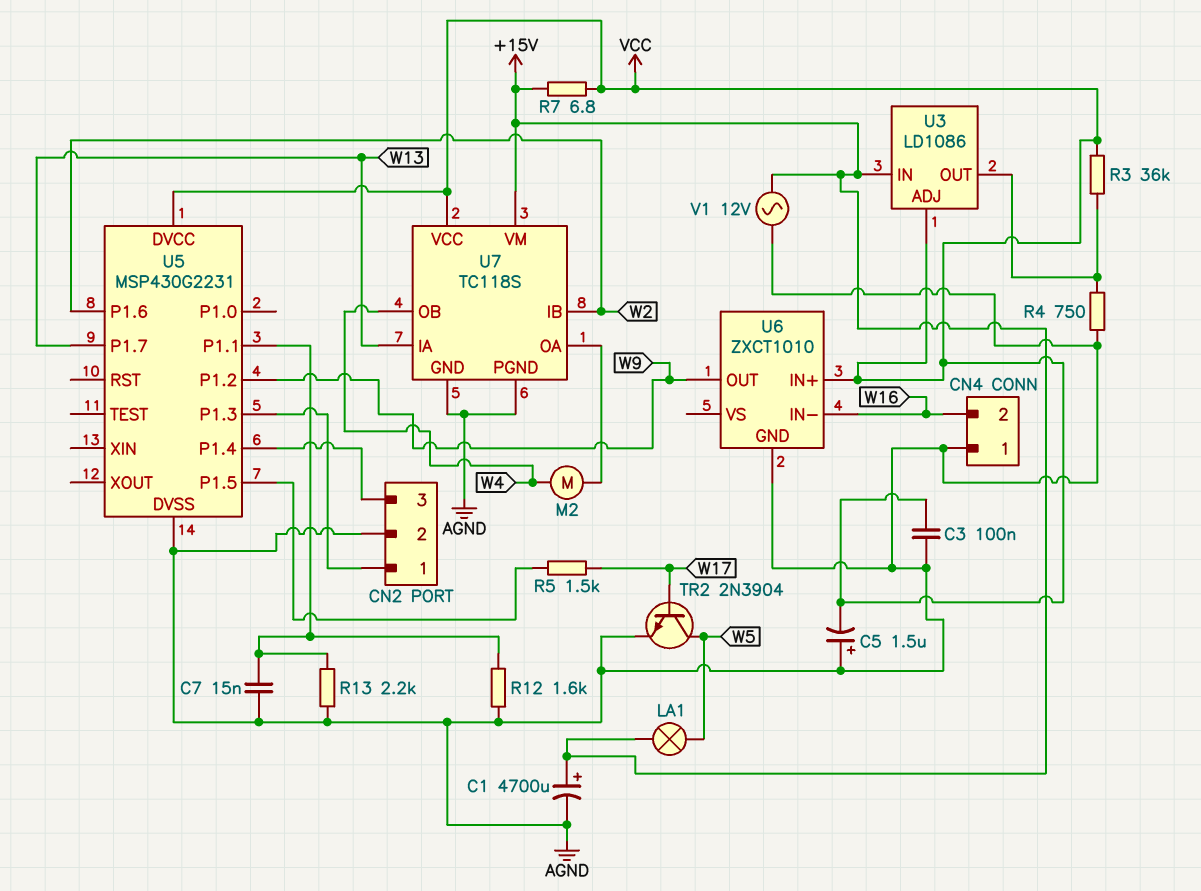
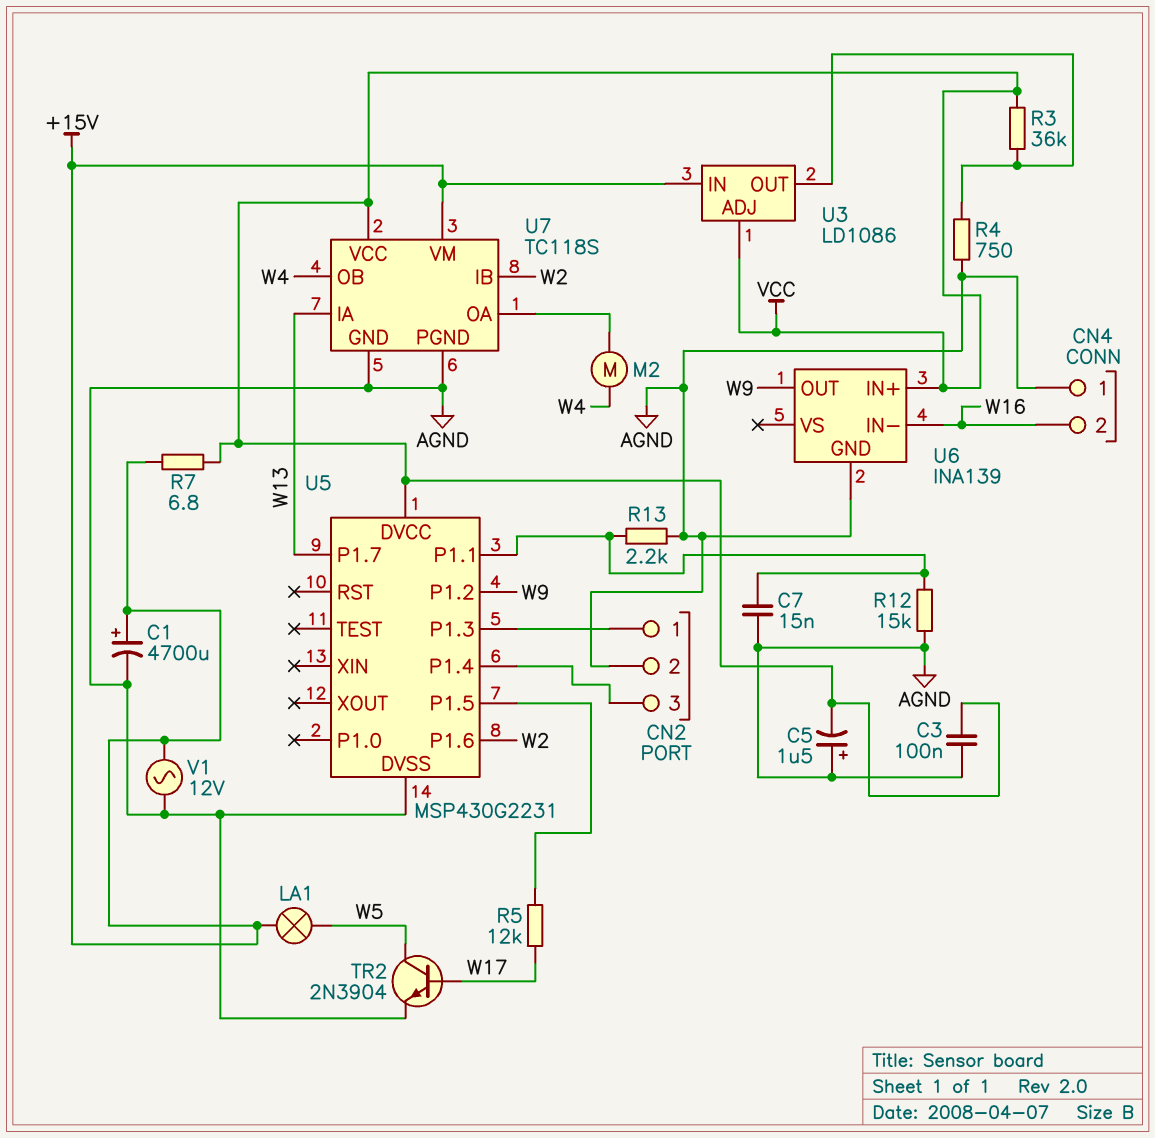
R5: 1.5k (U5/P1.5, W17) -> 12k (U5/P1.5, W17)
R12: 1.6k (AGND, U5/P1.1) -> 15k (AGND, U5/P1.1)
U6: ZXCT1010 -> INA139

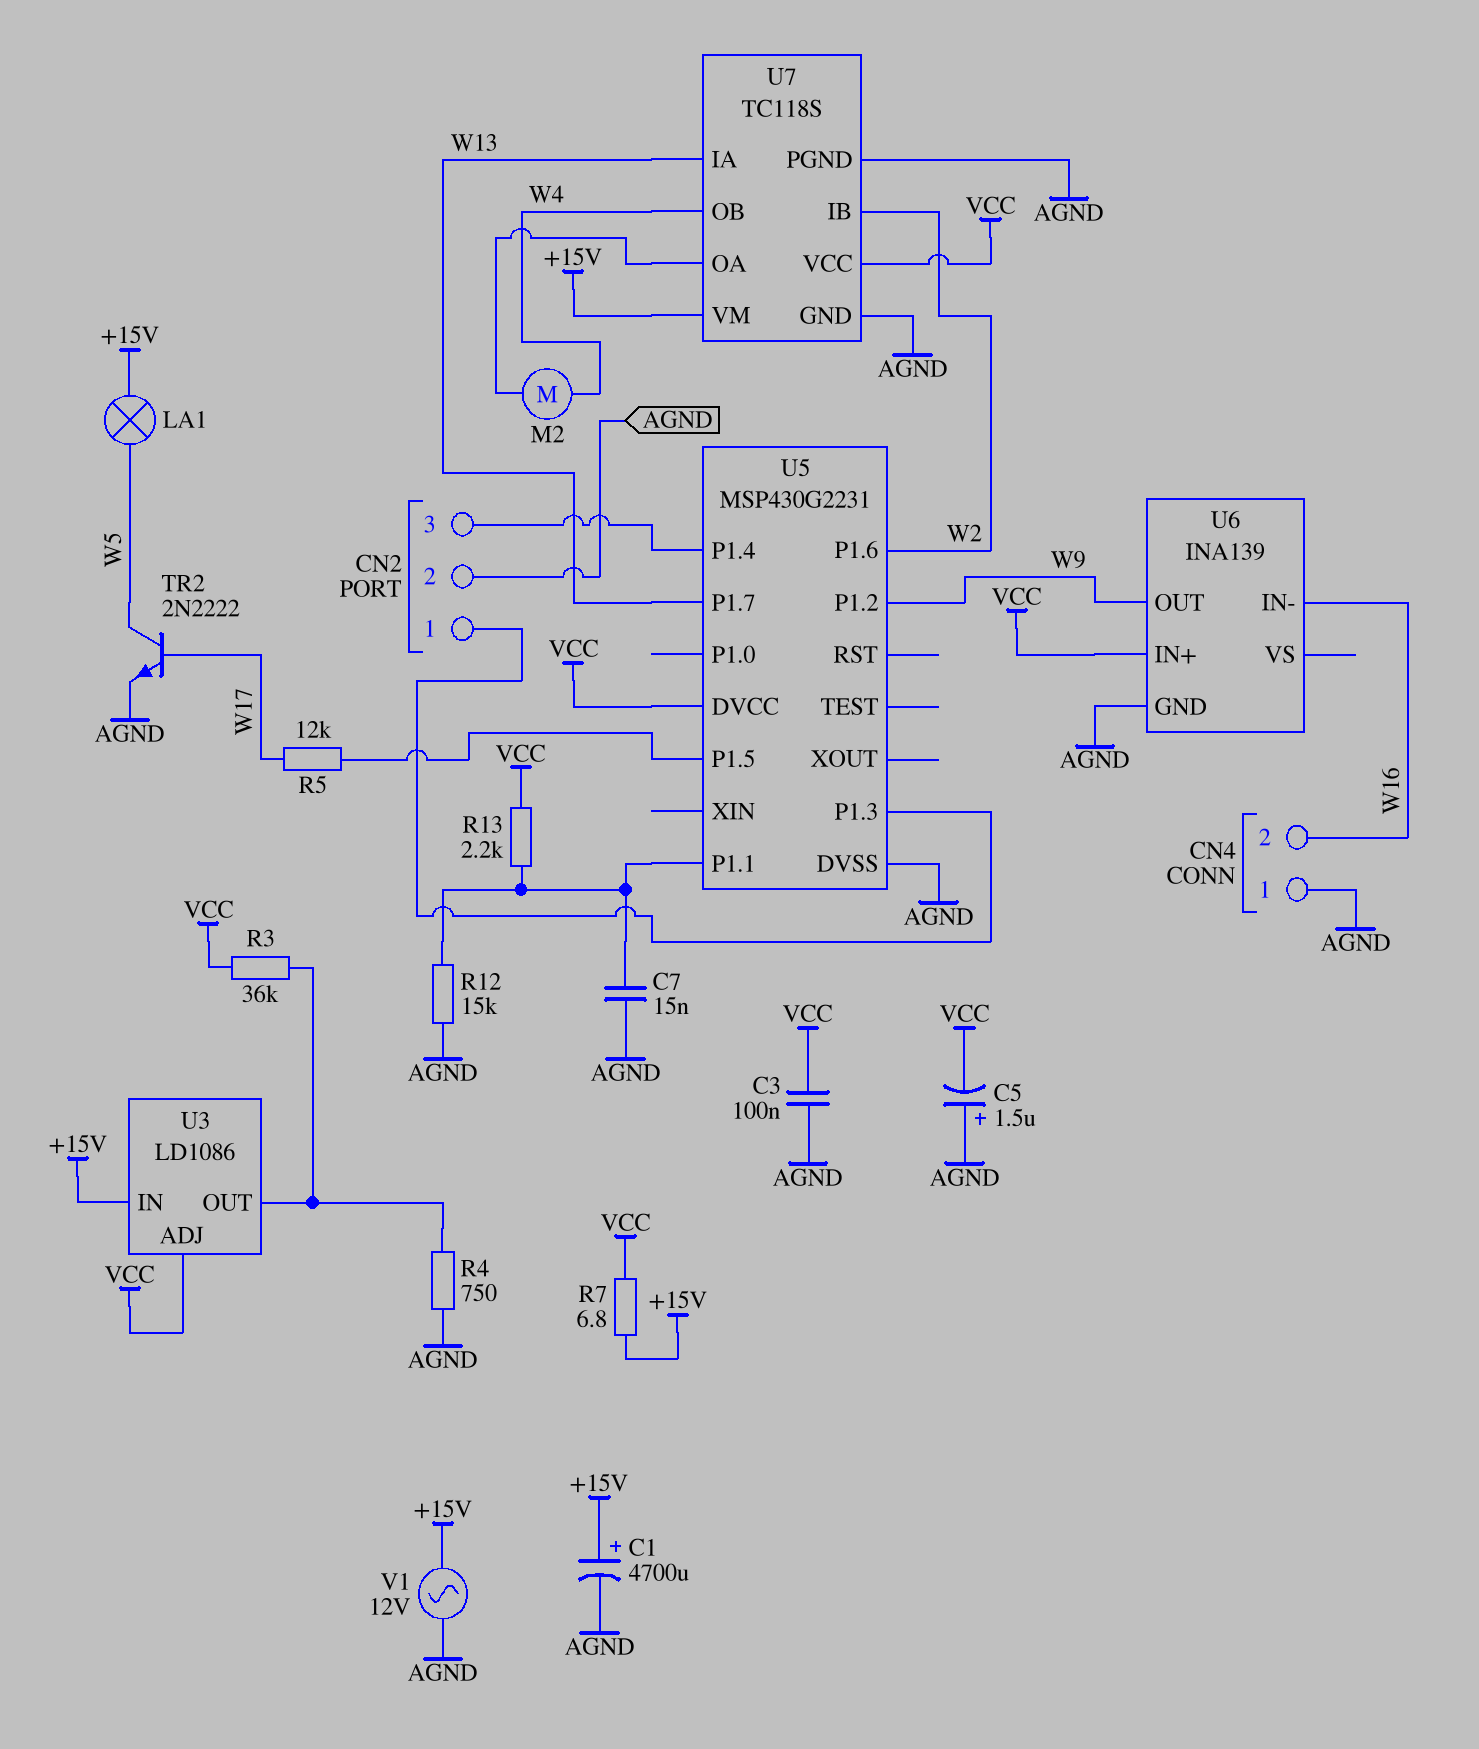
R13: 2.2k (AGND, U5/P1.1) -> 2.2k (U5/P1.1, VCC)
TR2: NPN 2N3904 (B W17, C W5, E AGND) -> NPN 2N2222 (B W17, C W5, E AGND)

